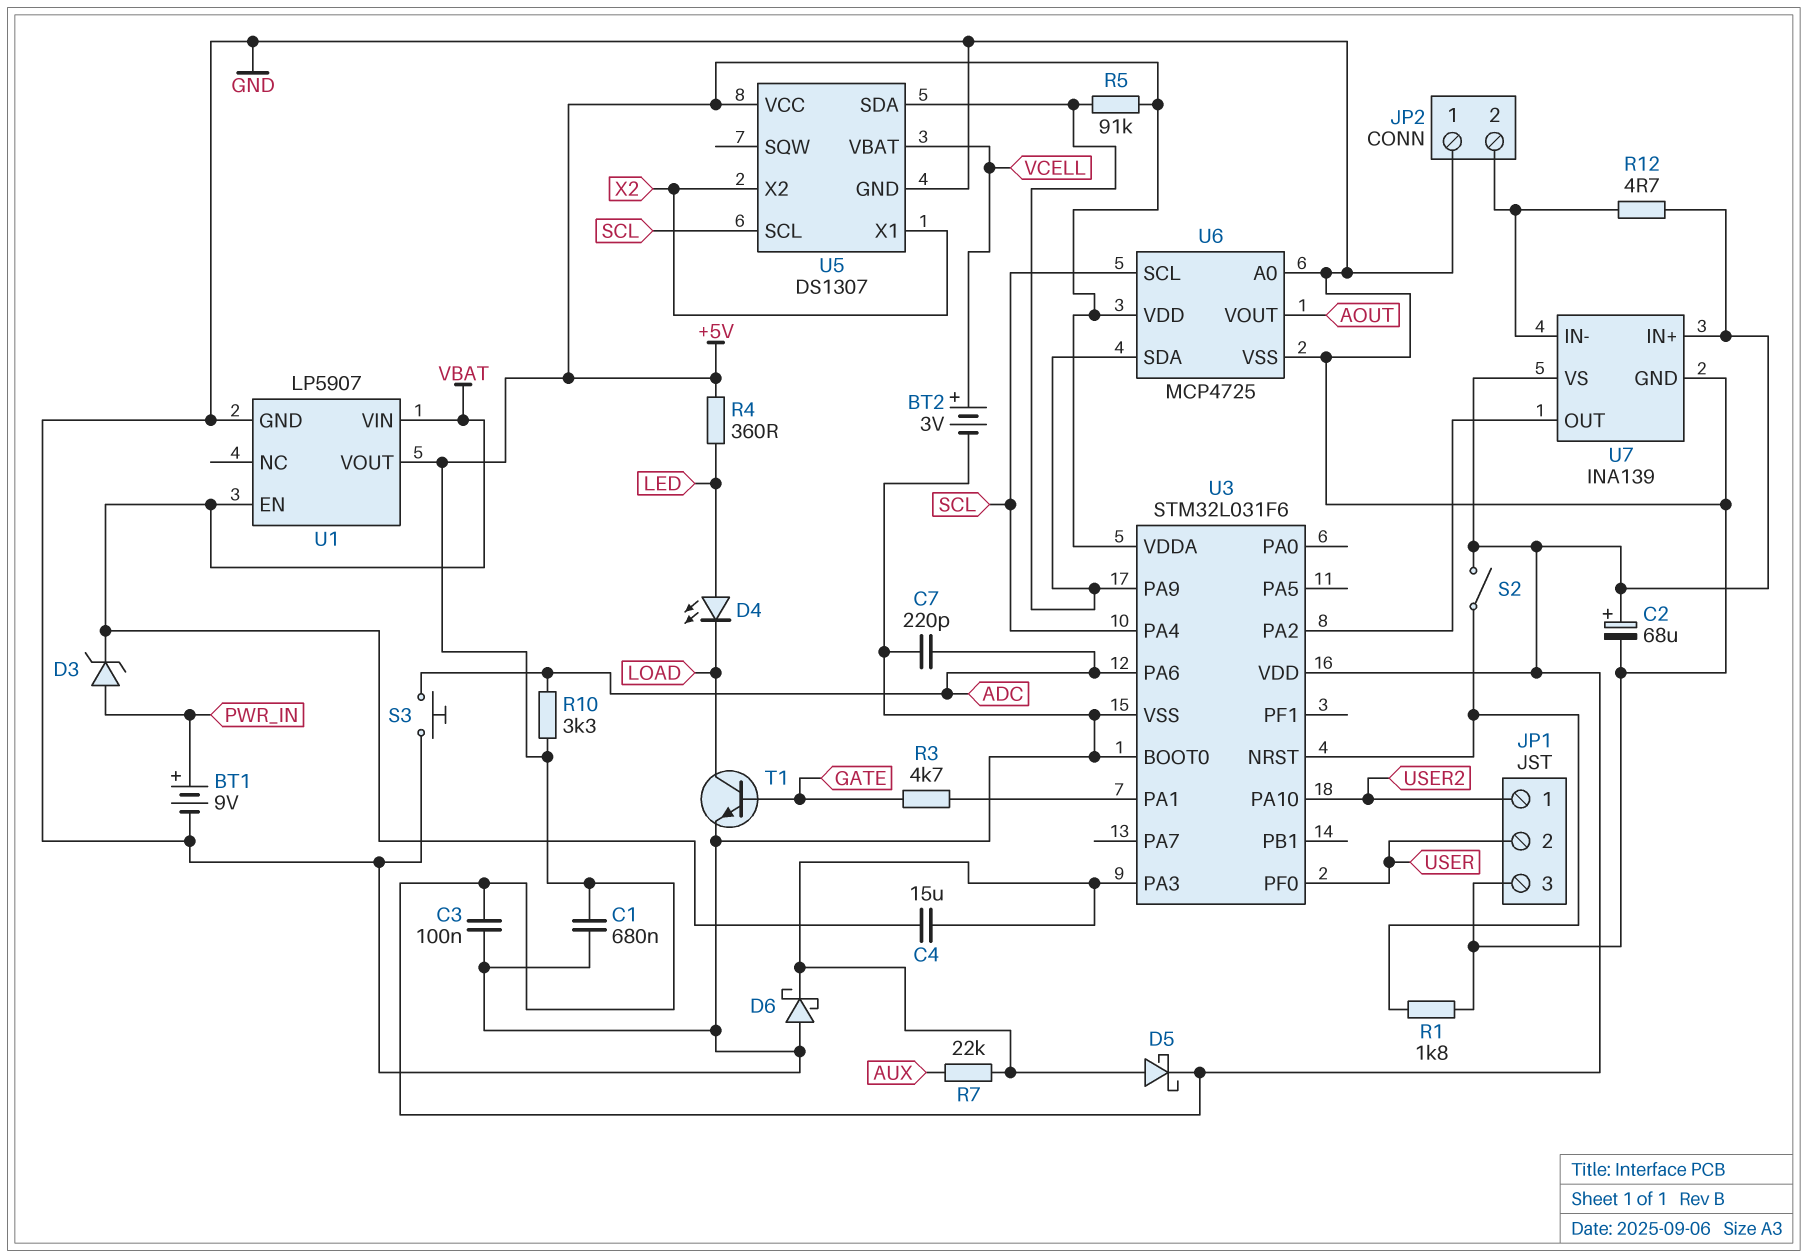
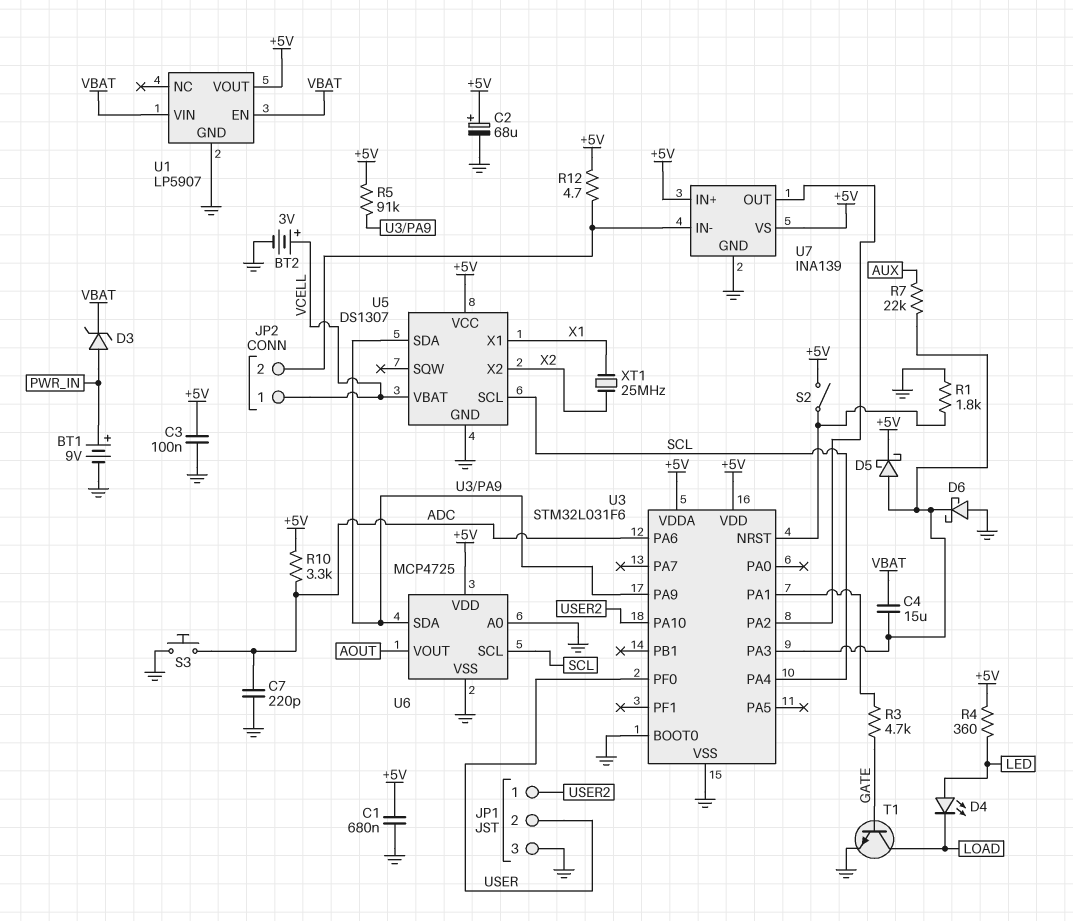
JP2 pin 1: GND -> VCELL
U5 pin X1: X2 -> X1
XT1: none -> 25MHz (X1, X2)

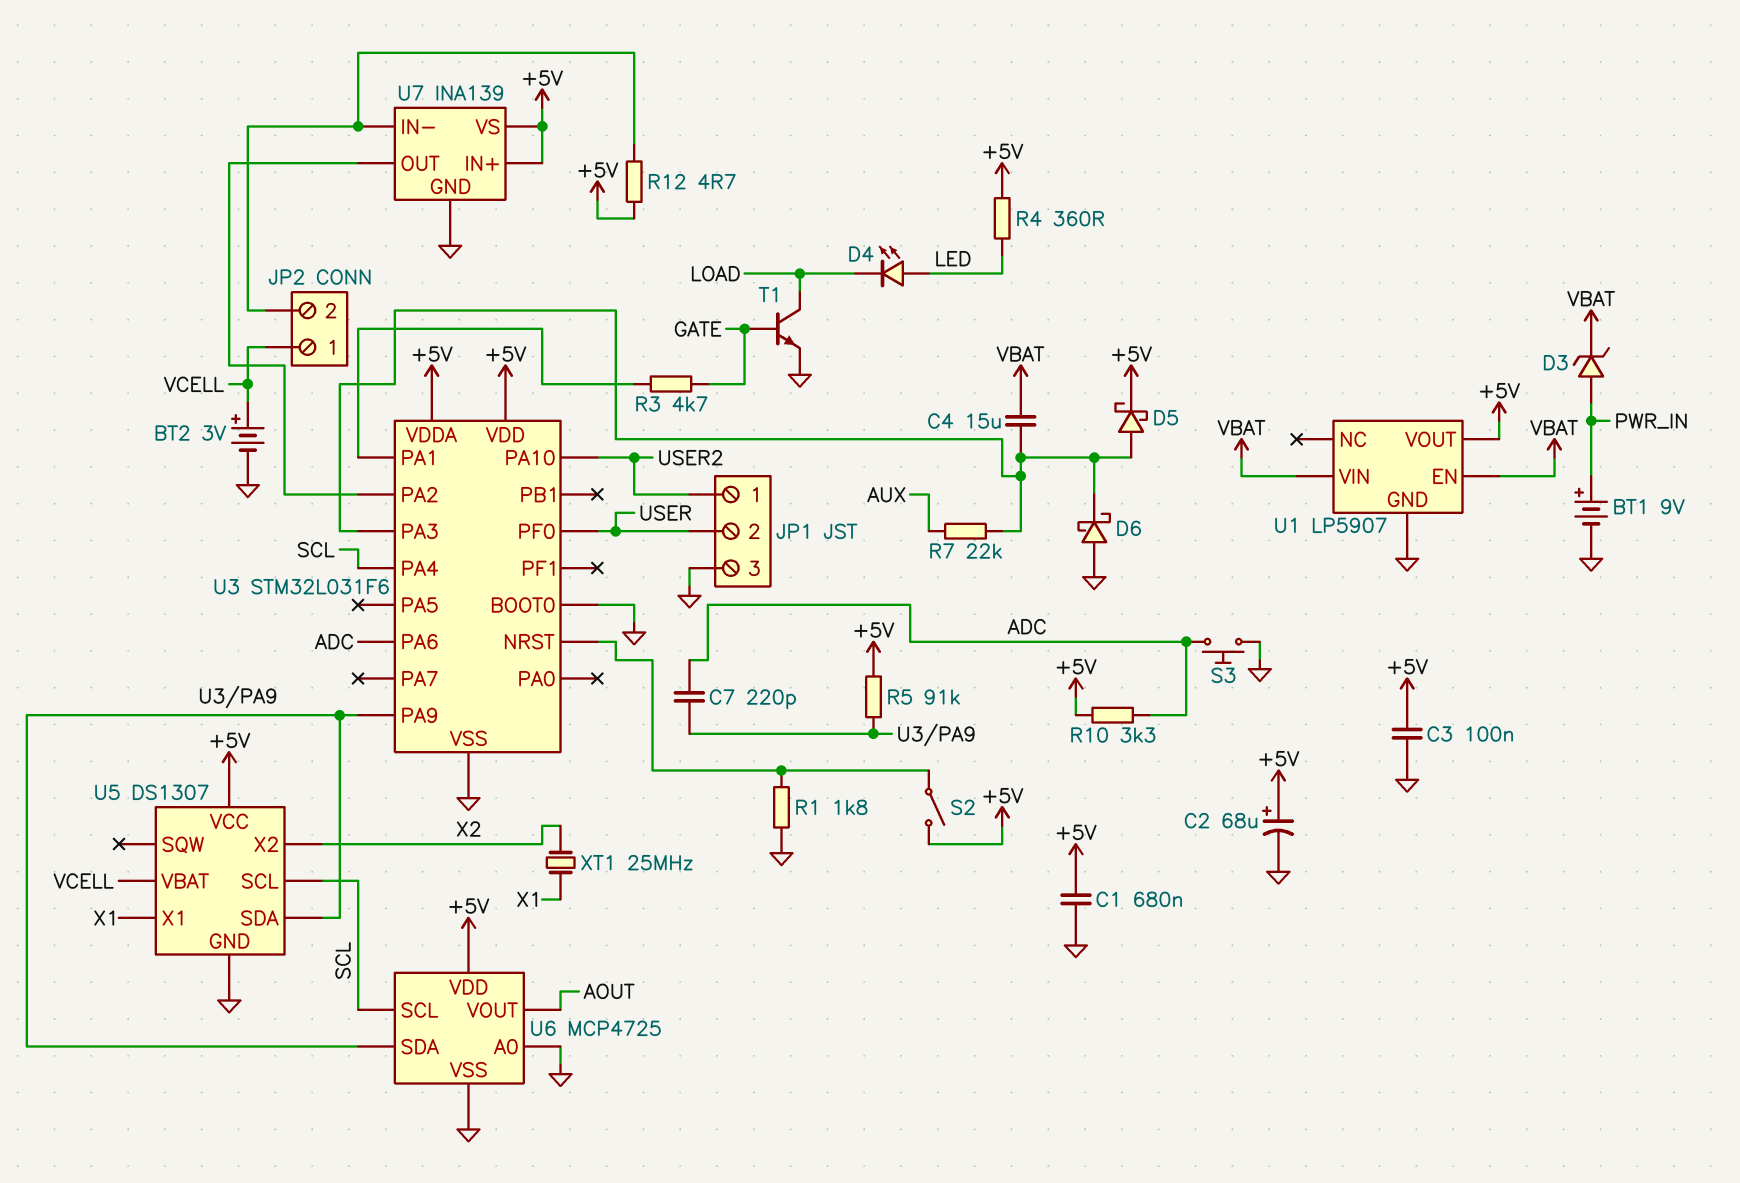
C7: 220pF (ADC, GND) -> 220pF (ADC, U3/PA9)

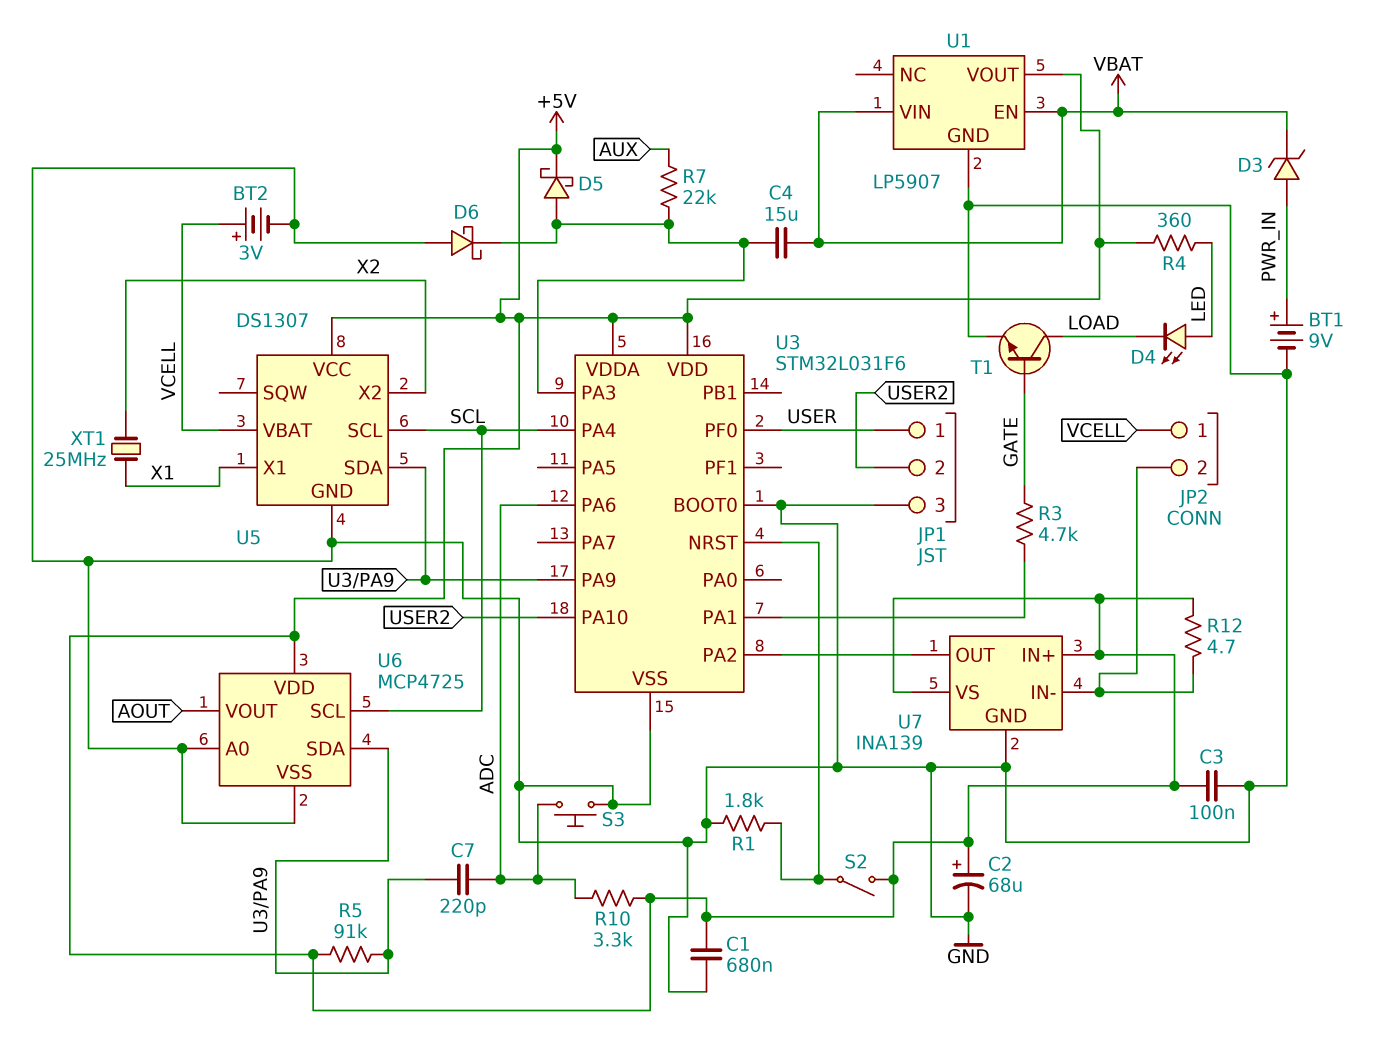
JP1 pin 1: USER2 -> USER
JP1 pin 2: USER -> USER2

